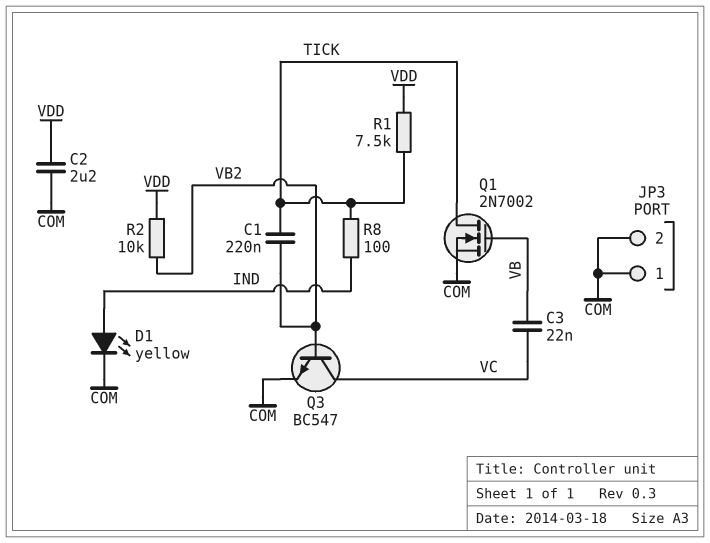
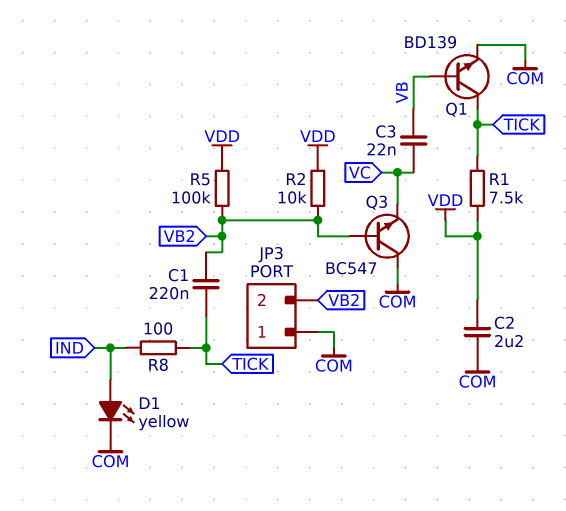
JP3 pin 2: COM -> VB2
Q1: NMOS 2N7002 (G VB, D TICK, S COM) -> NPN BD139 (B VB, C TICK, E COM)
Q3: NPN BC547 (B VB2, C VC, E COM) -> NPN BC547 (B VB2, C COM, E VC)
R5: none -> 100k (VB2, VDD)

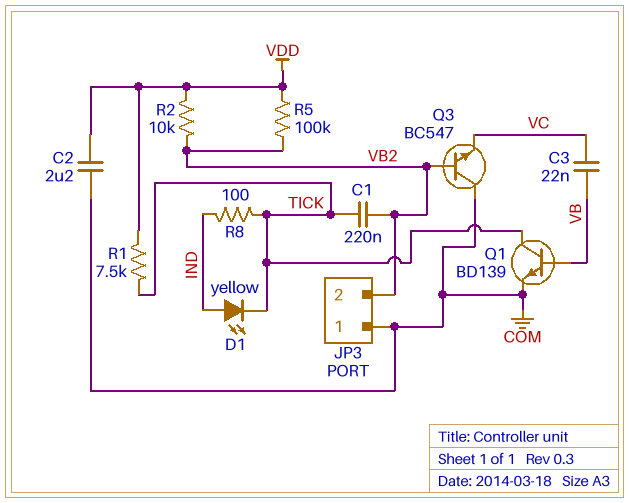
D1: LED yellow (A IND, K COM) -> LED yellow (A IND, K TICK)

